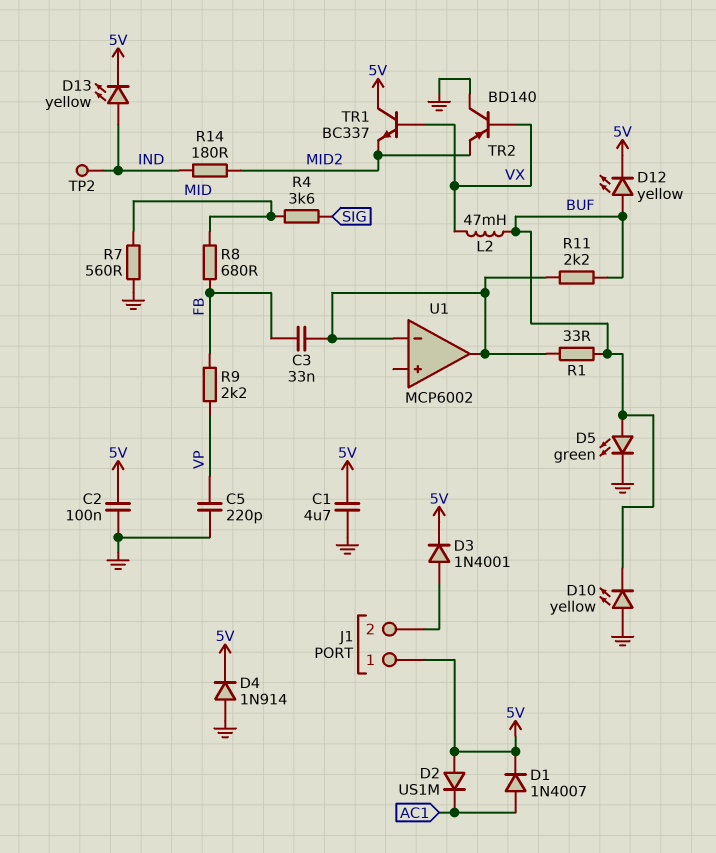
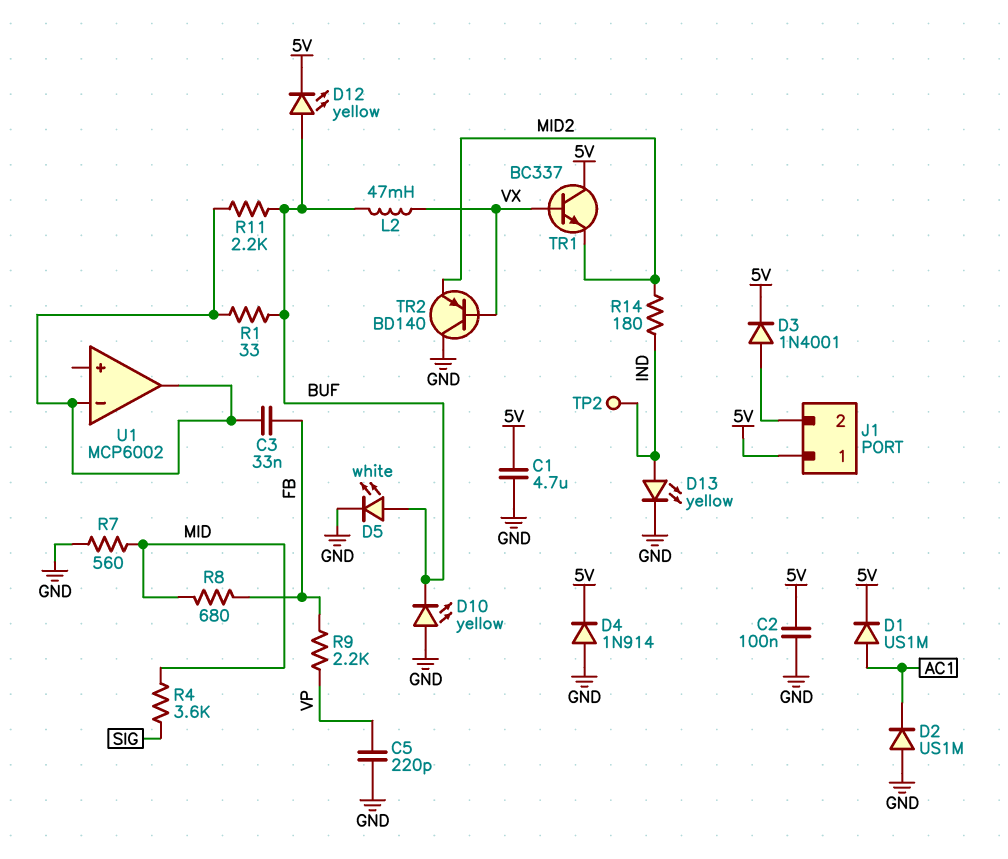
D1: diode 1N4007 (A AC1, K 5V) -> diode US1M (A AC1, K 5V)
D2: diode US1M (A 5V, K AC1) -> diode US1M (A GND, K AC1)
D5: LED green (A BUF, K GND) -> LED white (A BUF, K GND)
D13: LED yellow (A IND, K 5V) -> LED yellow (A IND, K GND)

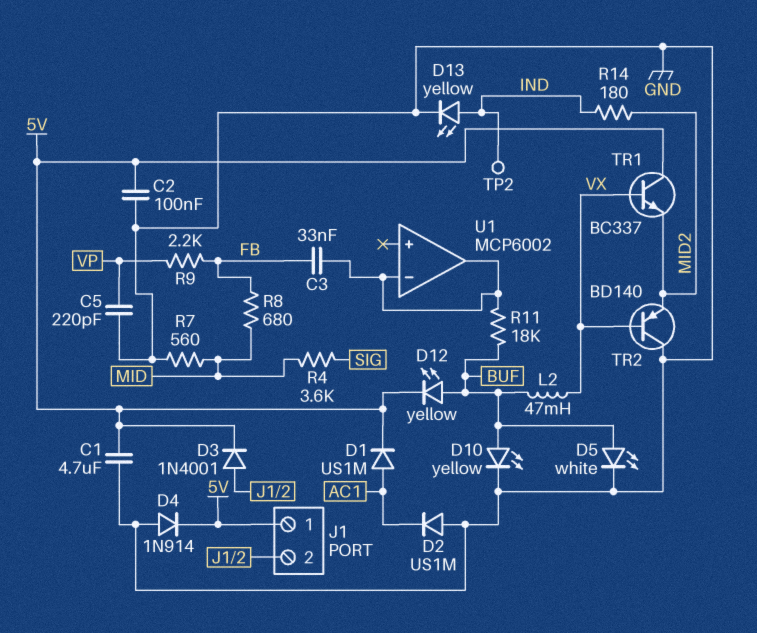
D10: LED yellow (A GND, K BUF) -> LED yellow (A BUF, K GND)
R1: 33 (BUF, U1/in-) -> none
R11: 2.2k (BUF, U1/in-) -> 18k (BUF, U1/in-)

